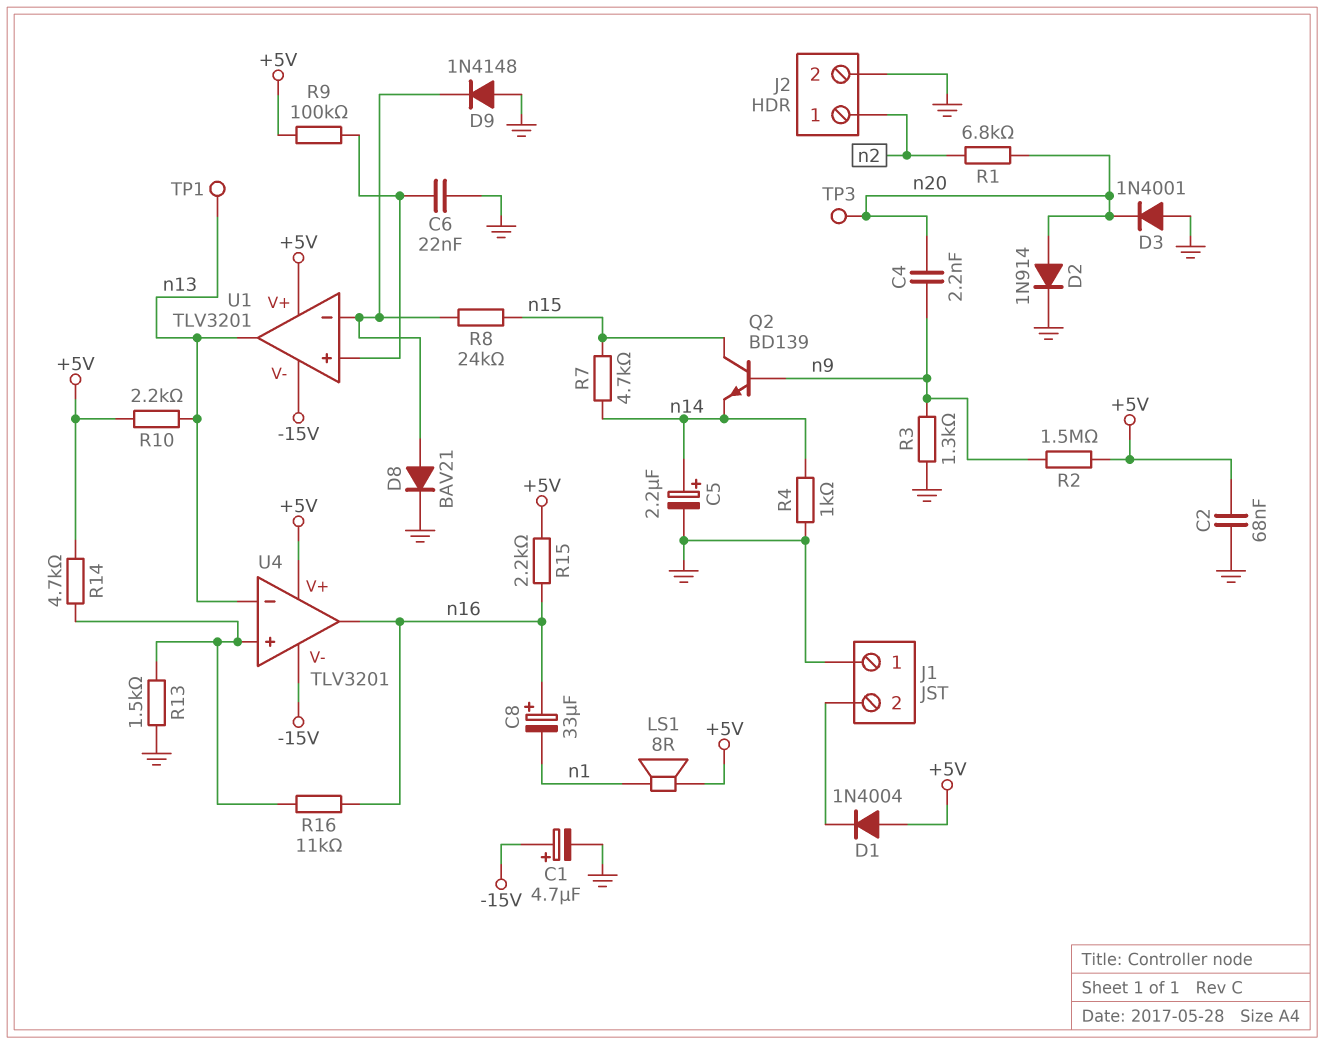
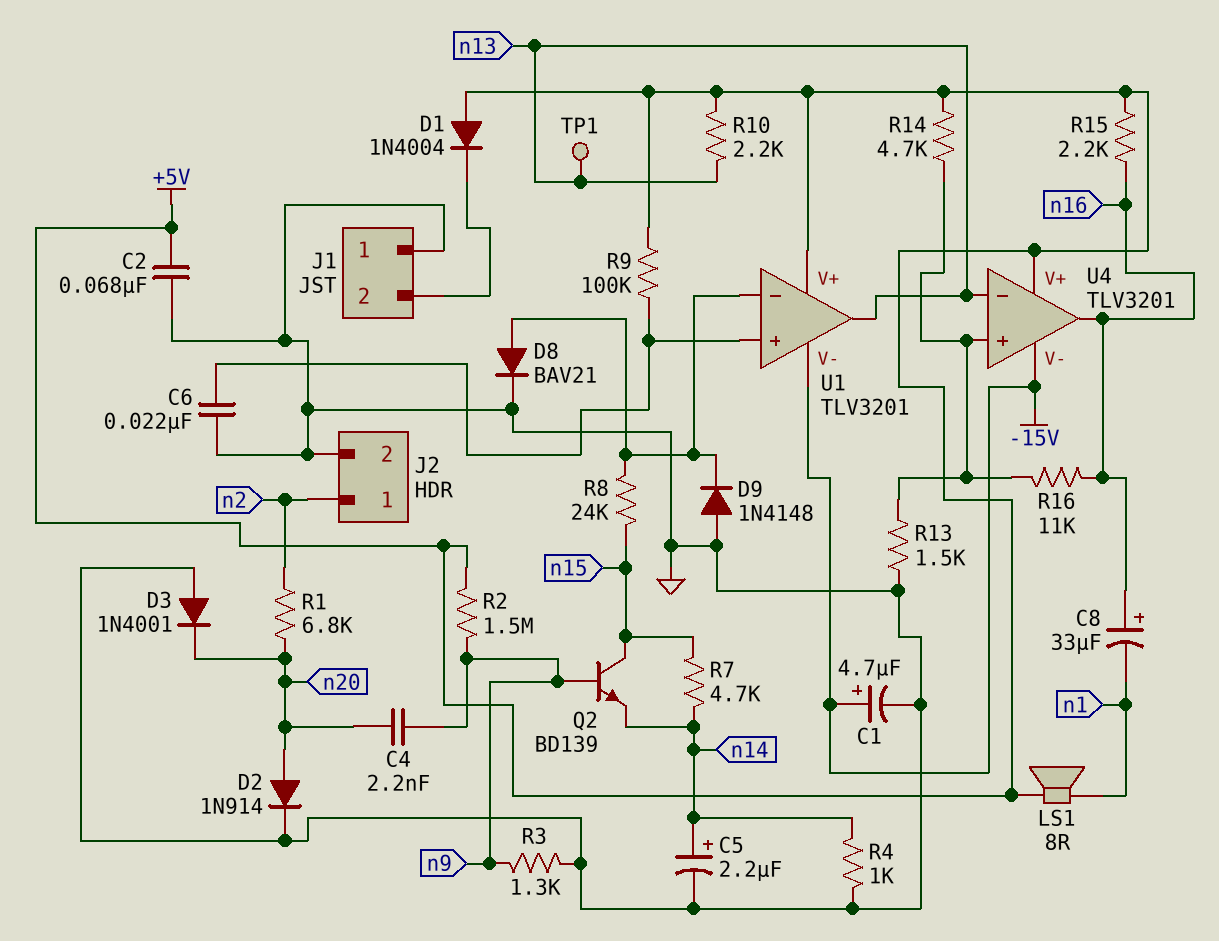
TP3: test point (n20) -> none

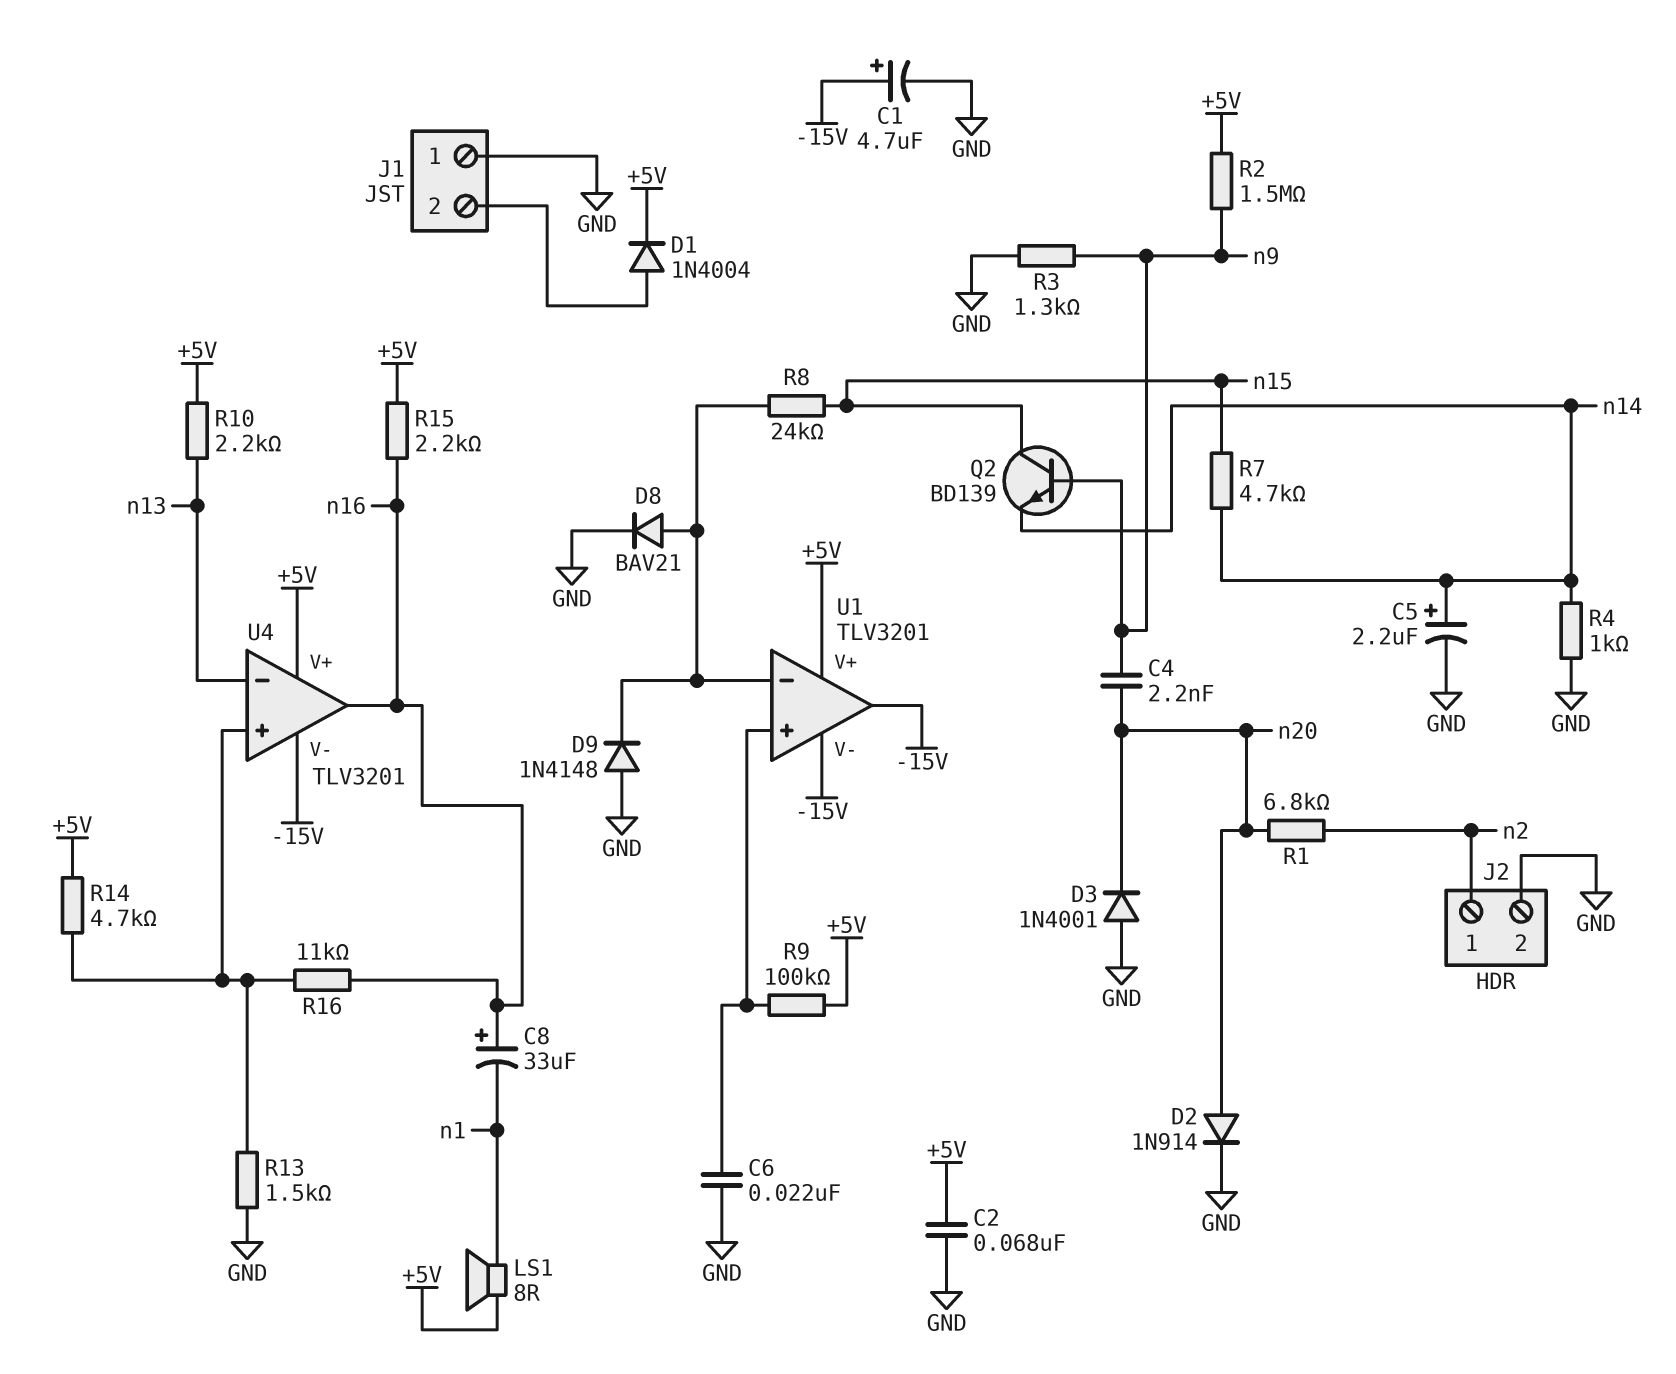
D1: diode 1N4004 (A +5V, K J1/2) -> diode 1N4004 (A J1/2, K +5V)
TP1: test point (n13) -> none
U1 pin out: n13 -> -15V

